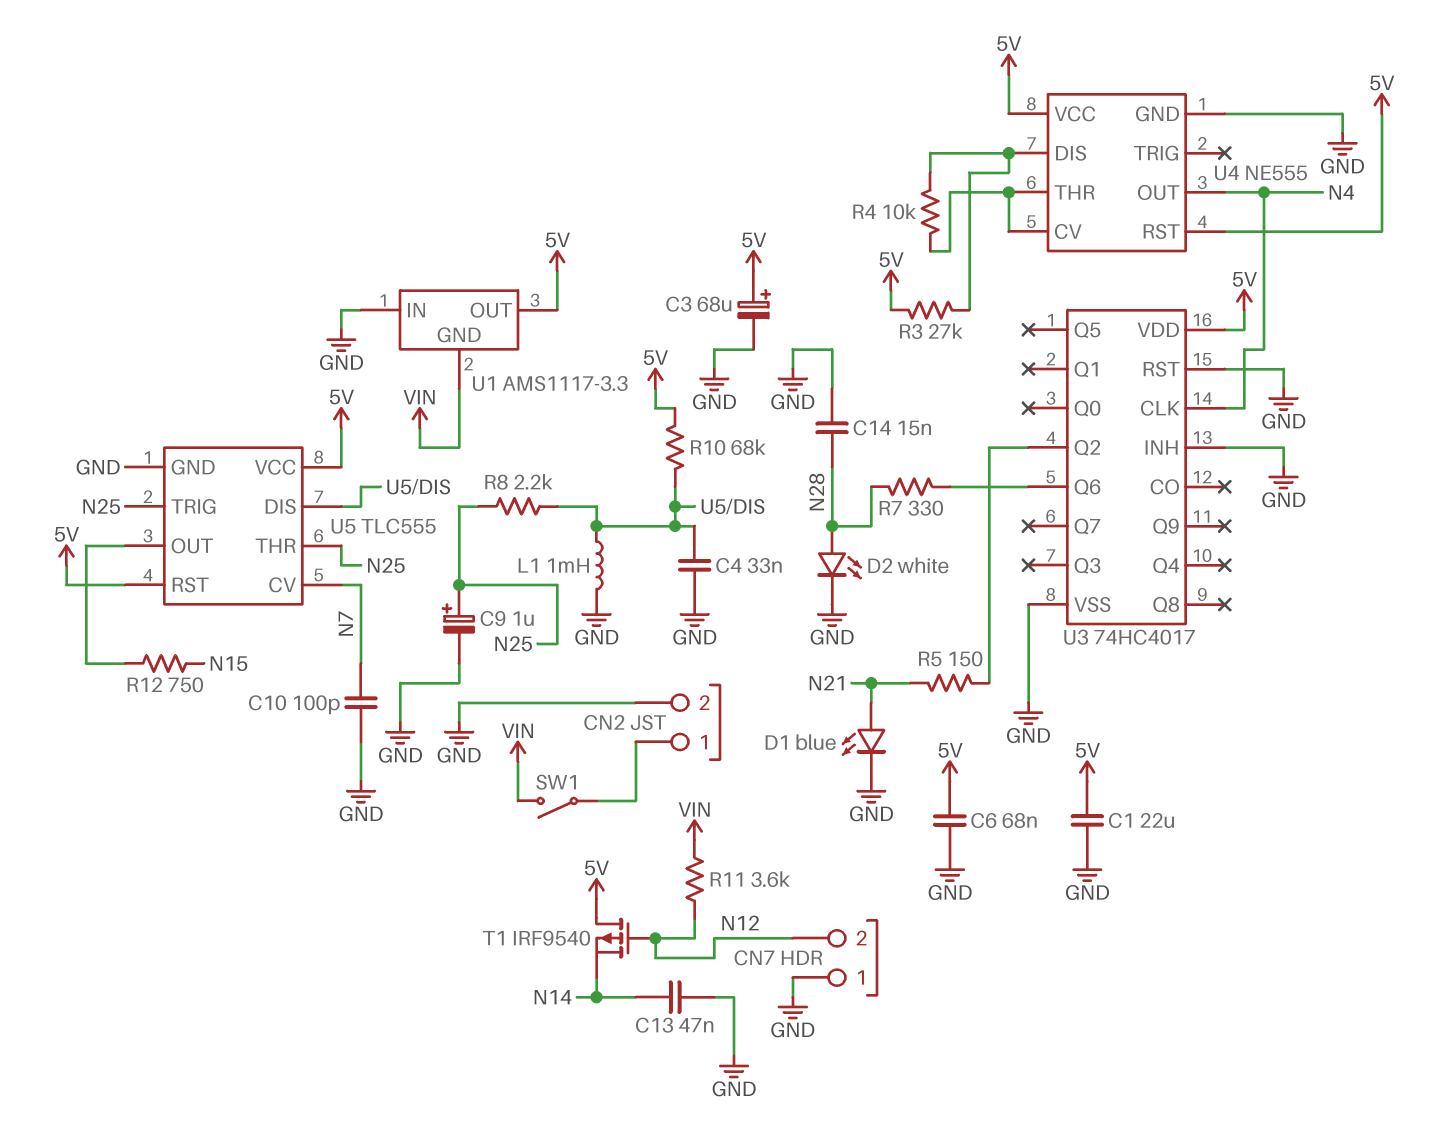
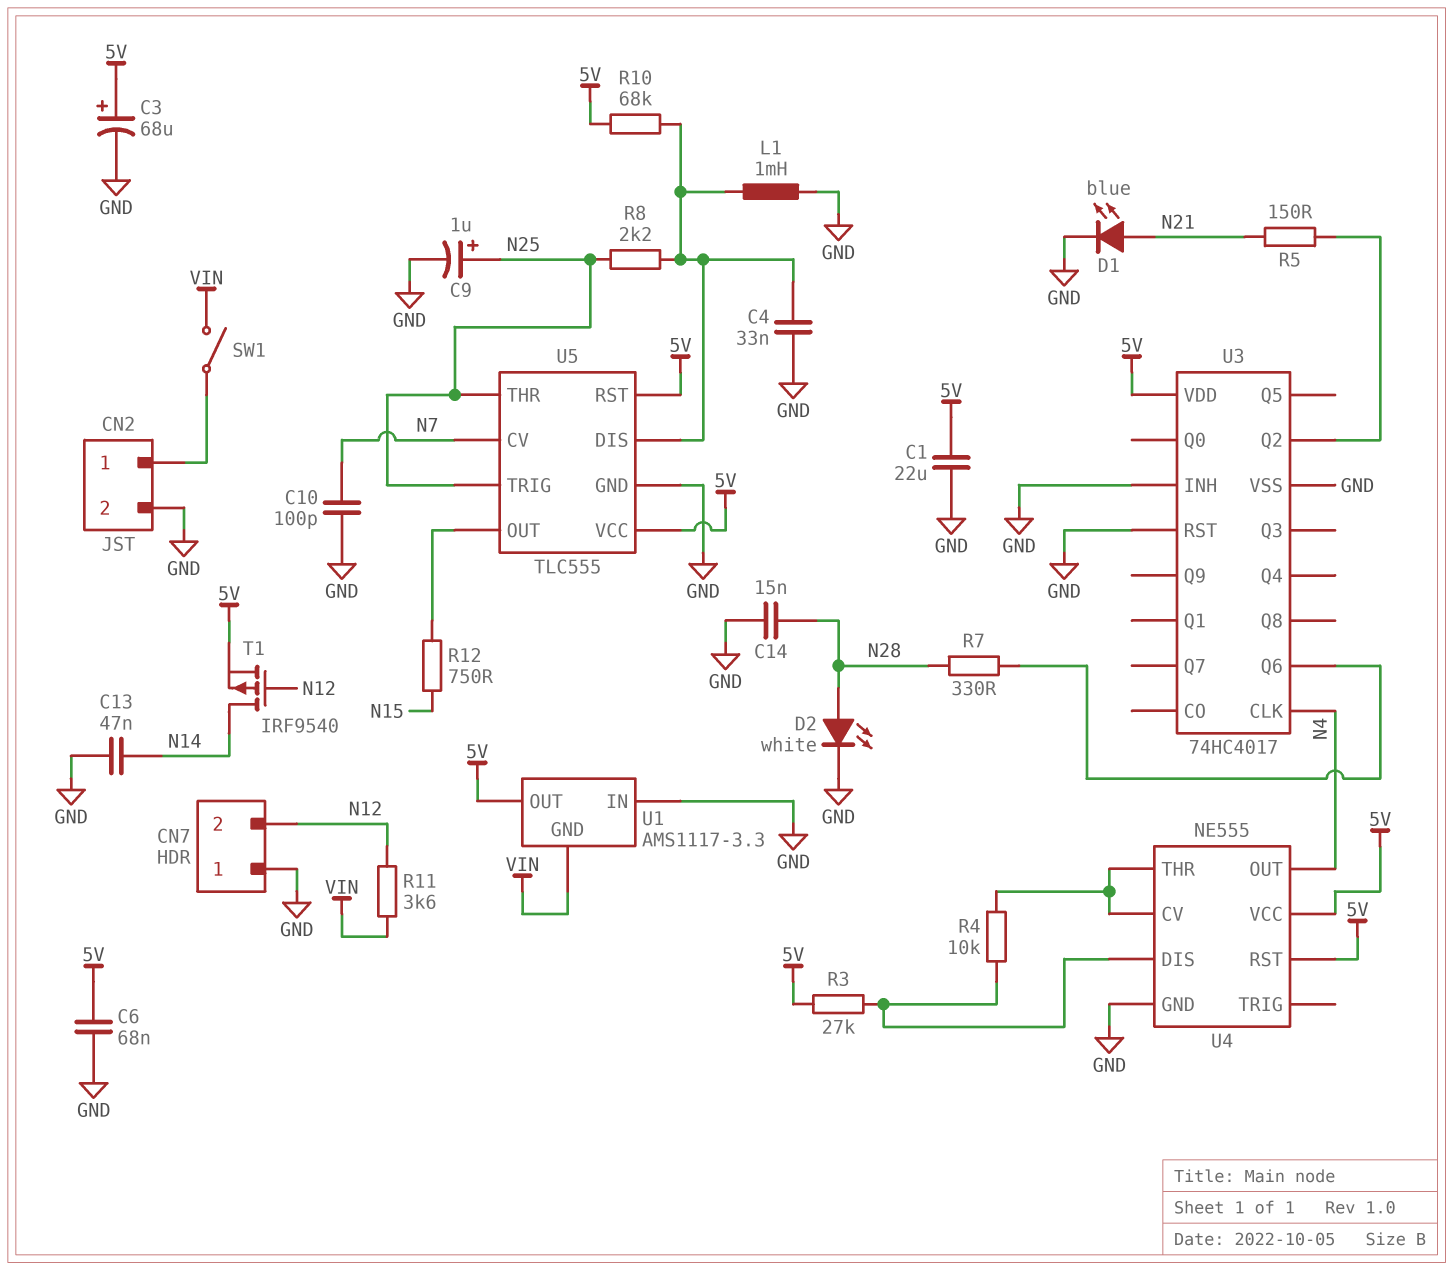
T1: PMOS IRF9540 (G N12, D 5V, S N14) -> PMOS IRF9540 (G N12, D N14, S 5V)

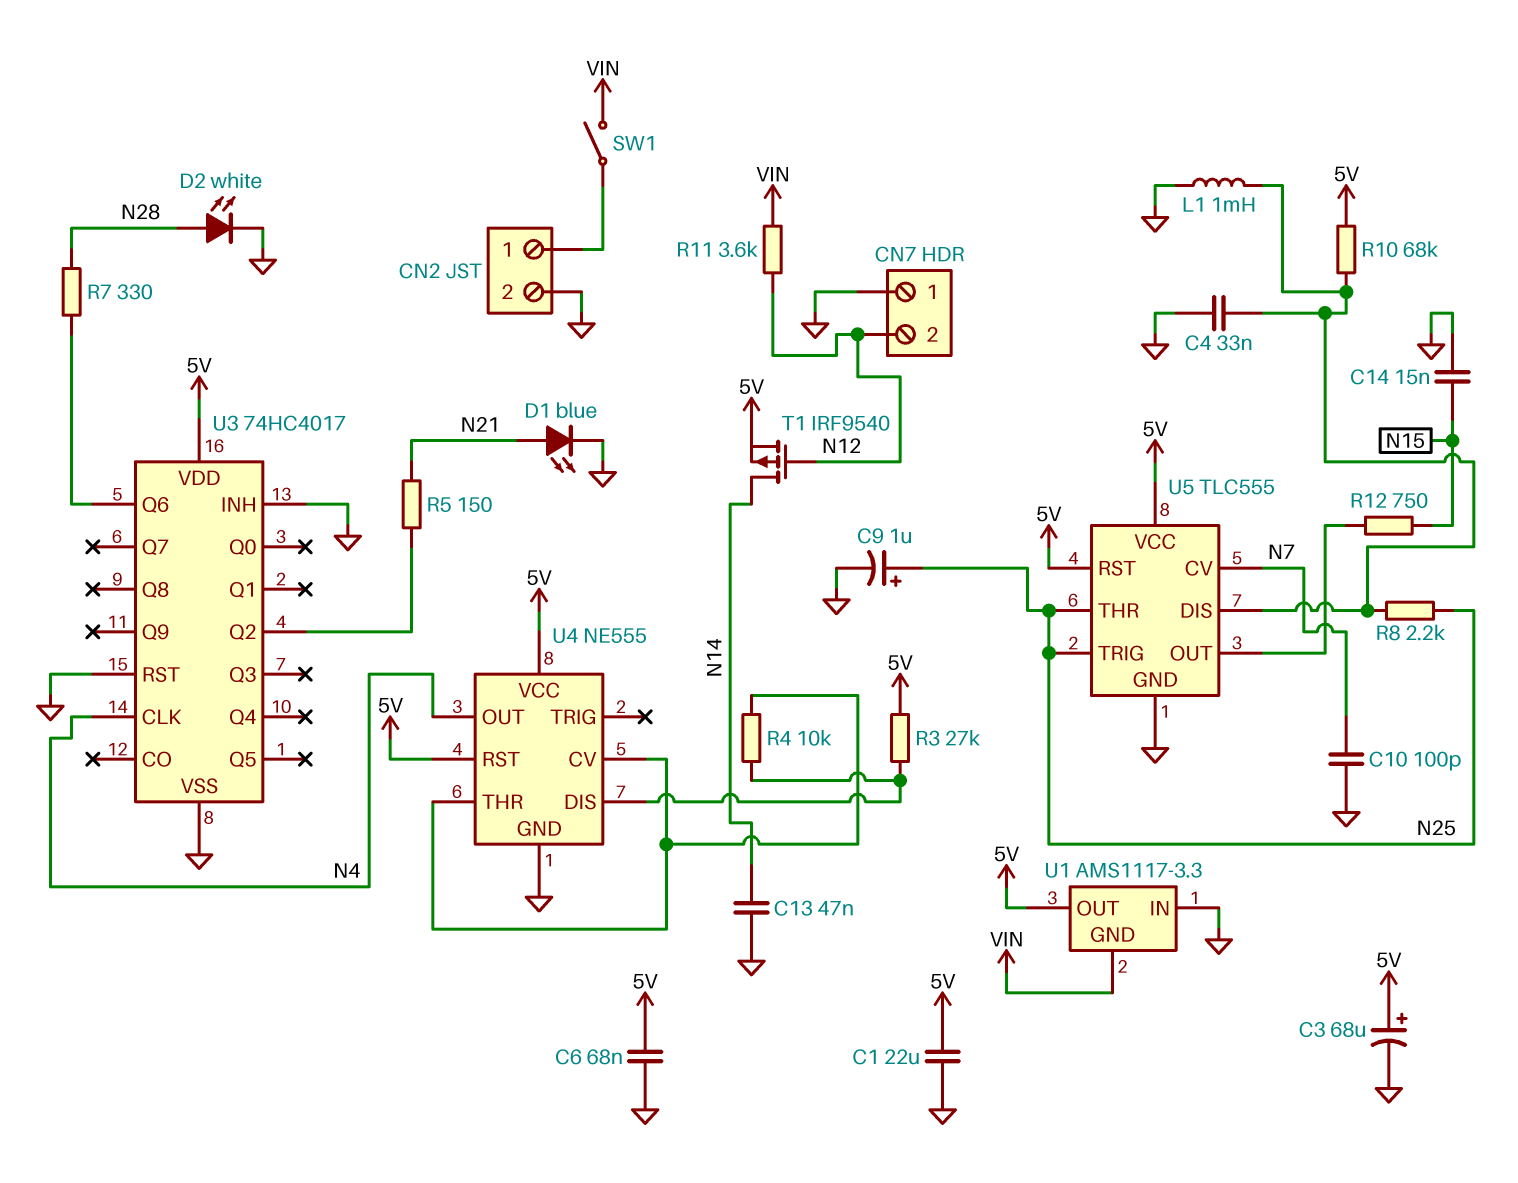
C14: 15nF (GND, N28) -> 15nF (GND, N15)

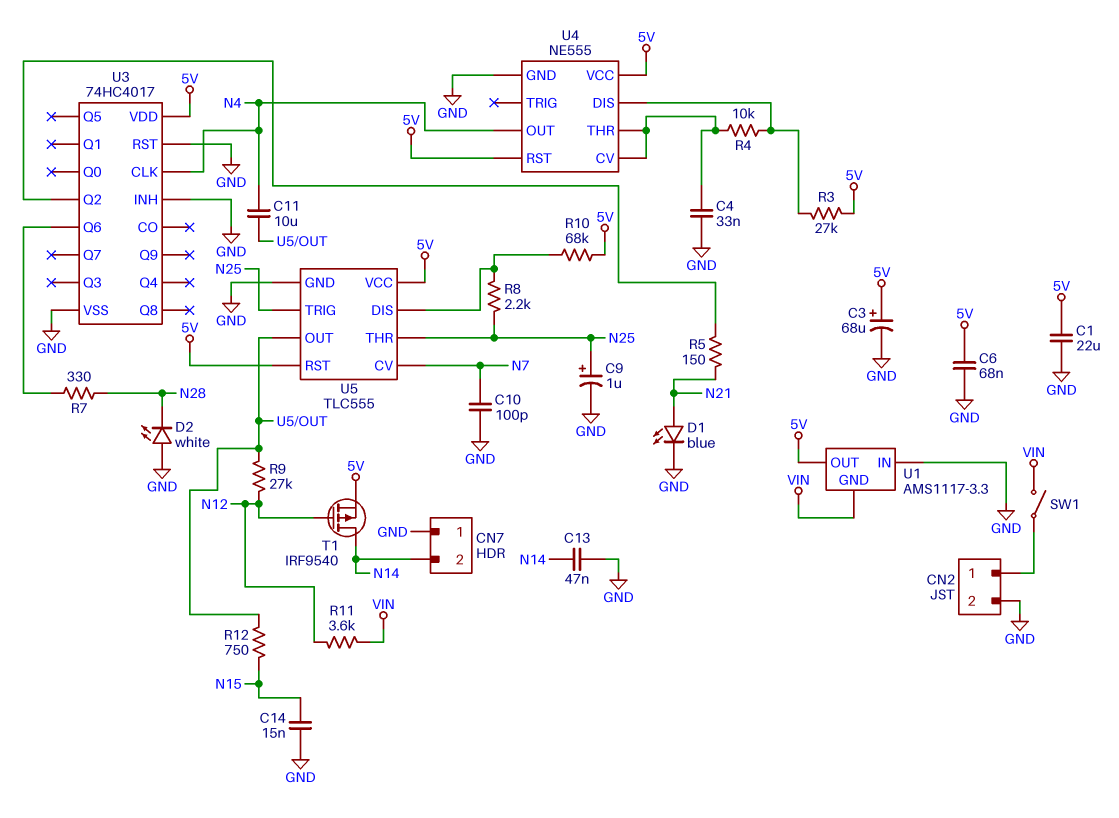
C4: 33nF (GND, U5/DIS) -> 33nF (GND, U4/CV)
C11: none -> 10uF (N4, U5/OUT)
CN7 pin 2: N12 -> N14
D2: LED white (A N28, K GND) -> LED white (A GND, K N28)
L1: 1mH (GND, U5/DIS) -> none
R9: none -> 27k (N12, U5/OUT)

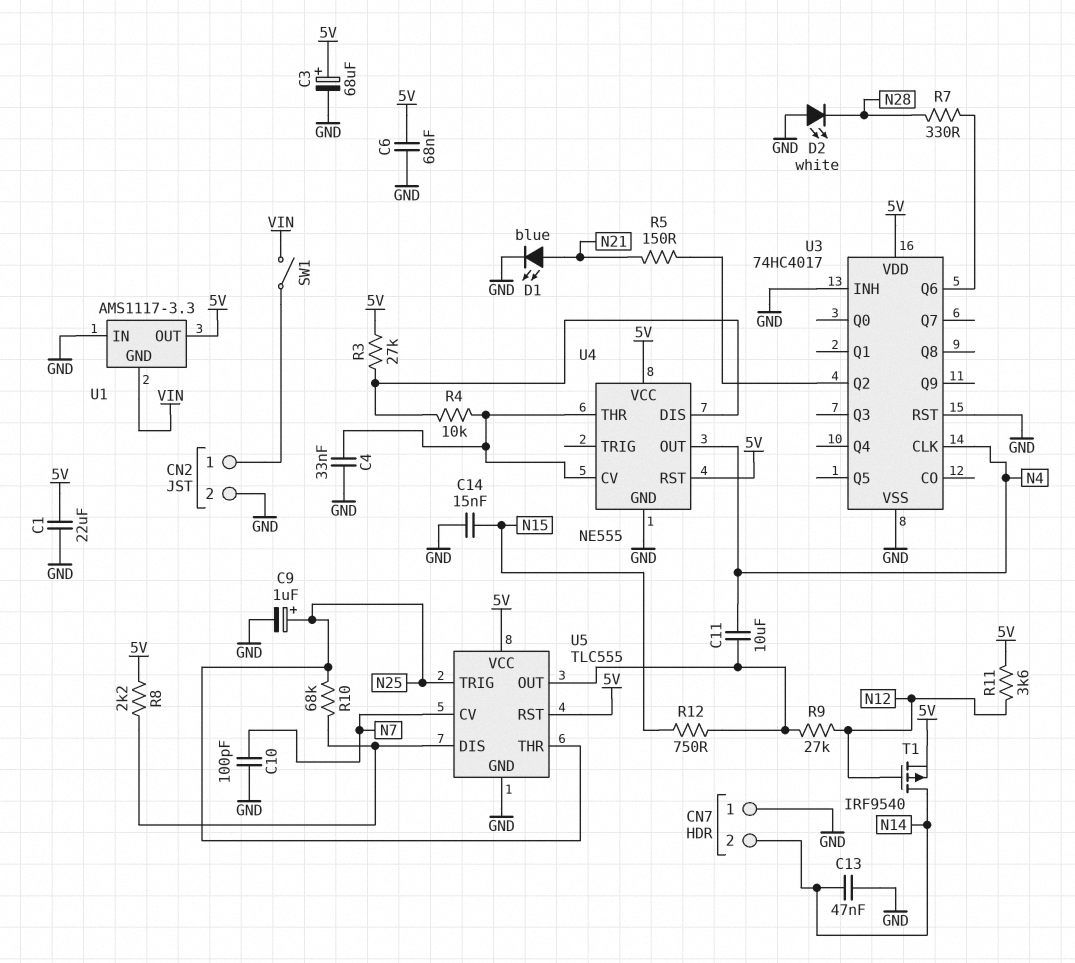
R8: 2.2k (N25, U5/DIS) -> 2.2k (5V, U5/DIS)
R10: 68k (5V, U5/DIS) -> 68k (N25, U5/DIS)
R11: 3.6k (N12, VIN) -> 3.6k (5V, N12)

